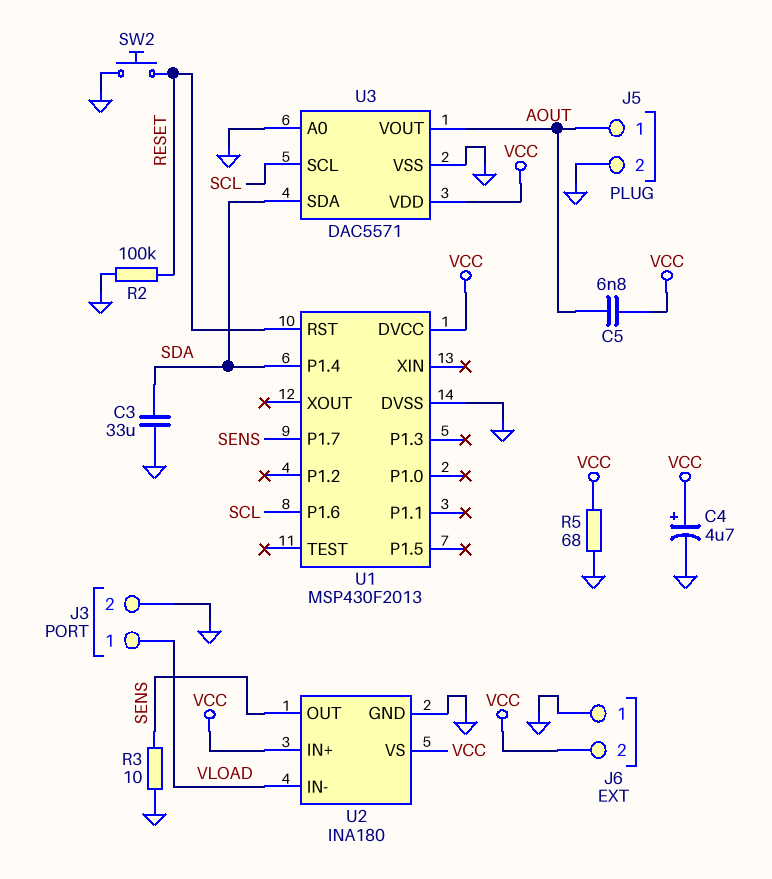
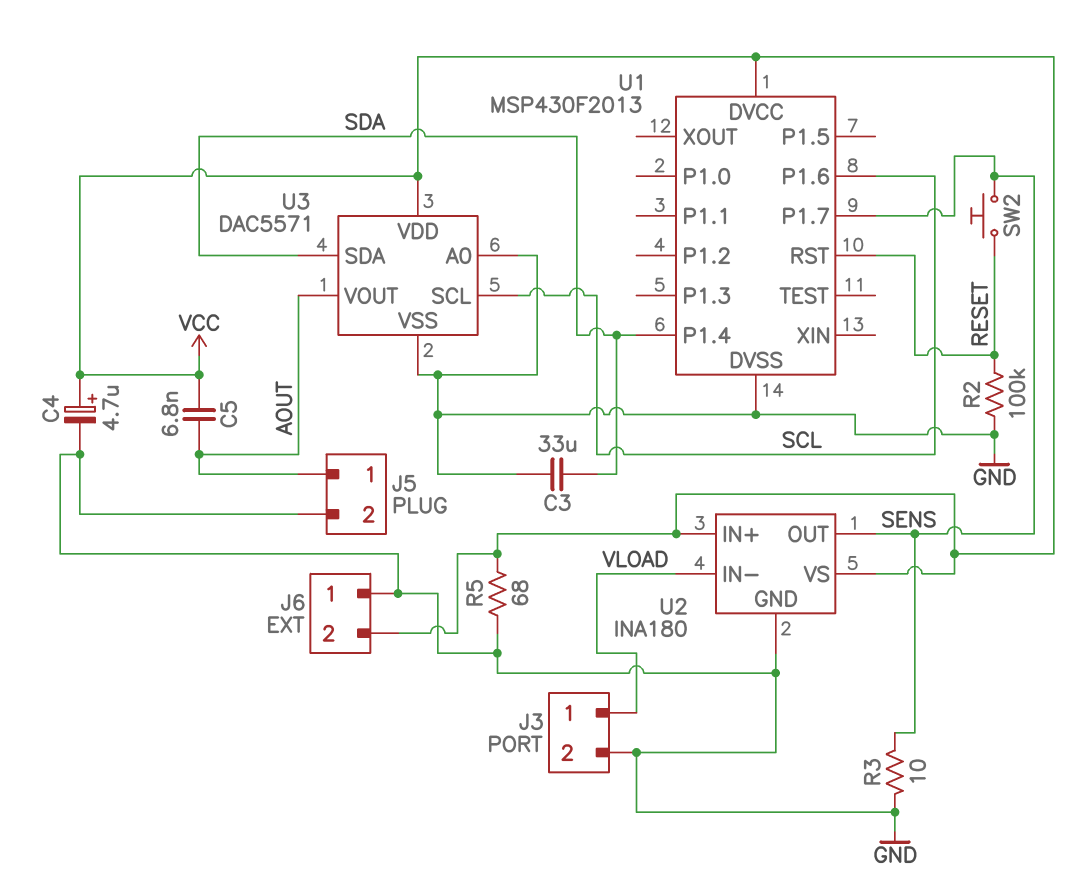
SW2: button (GND, RESET) -> button (RESET, SENS)

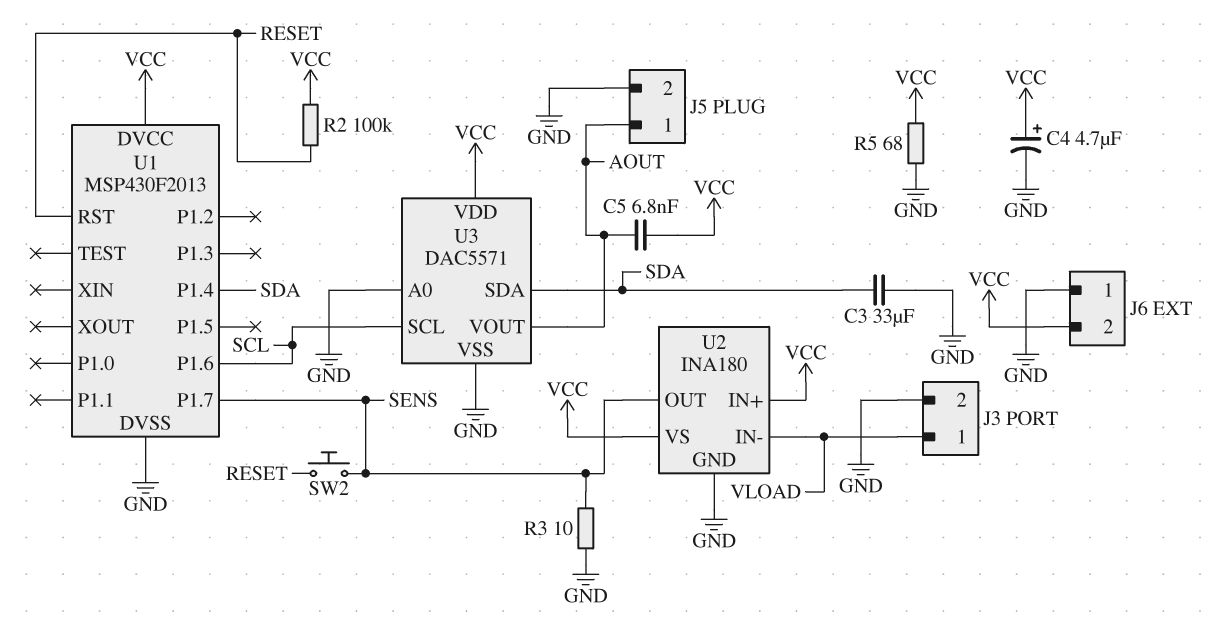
R2: 100k (GND, RESET) -> 100k (RESET, VCC)

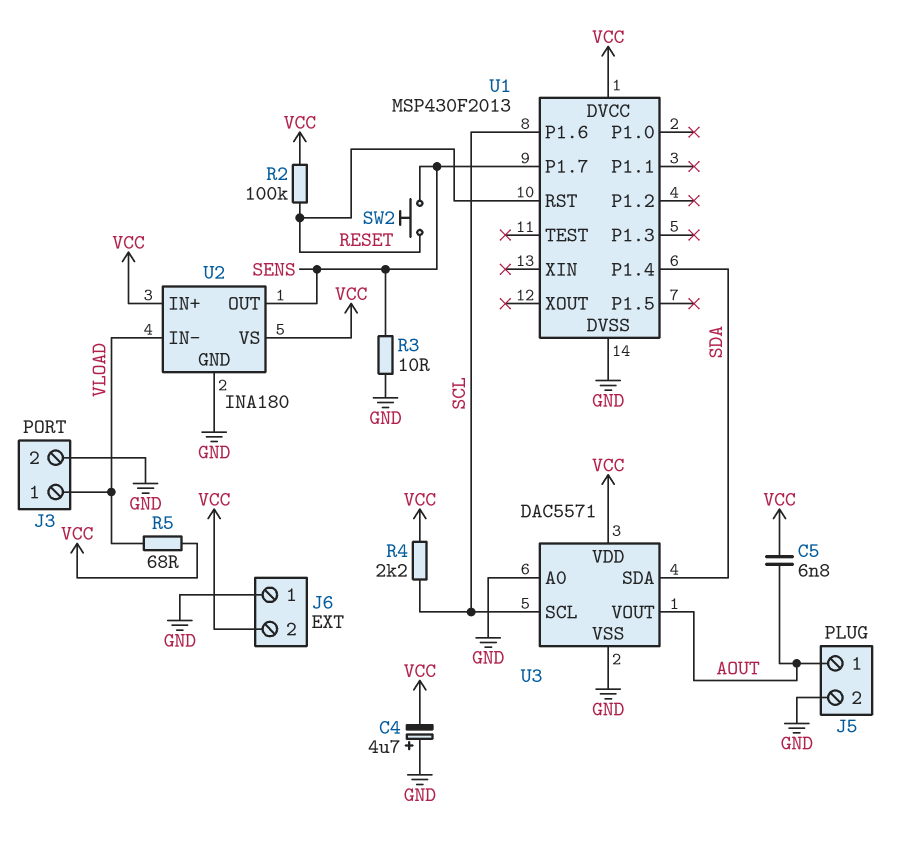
C3: 33uF (GND, SDA) -> none
C4: 4.7uF (plus VCC, minus GND) -> 4.7uF (plus GND, minus VCC)
R4: none -> 2.2k (SCL, VCC)
R5: 68 (GND, VCC) -> 68 (VCC, VLOAD)

